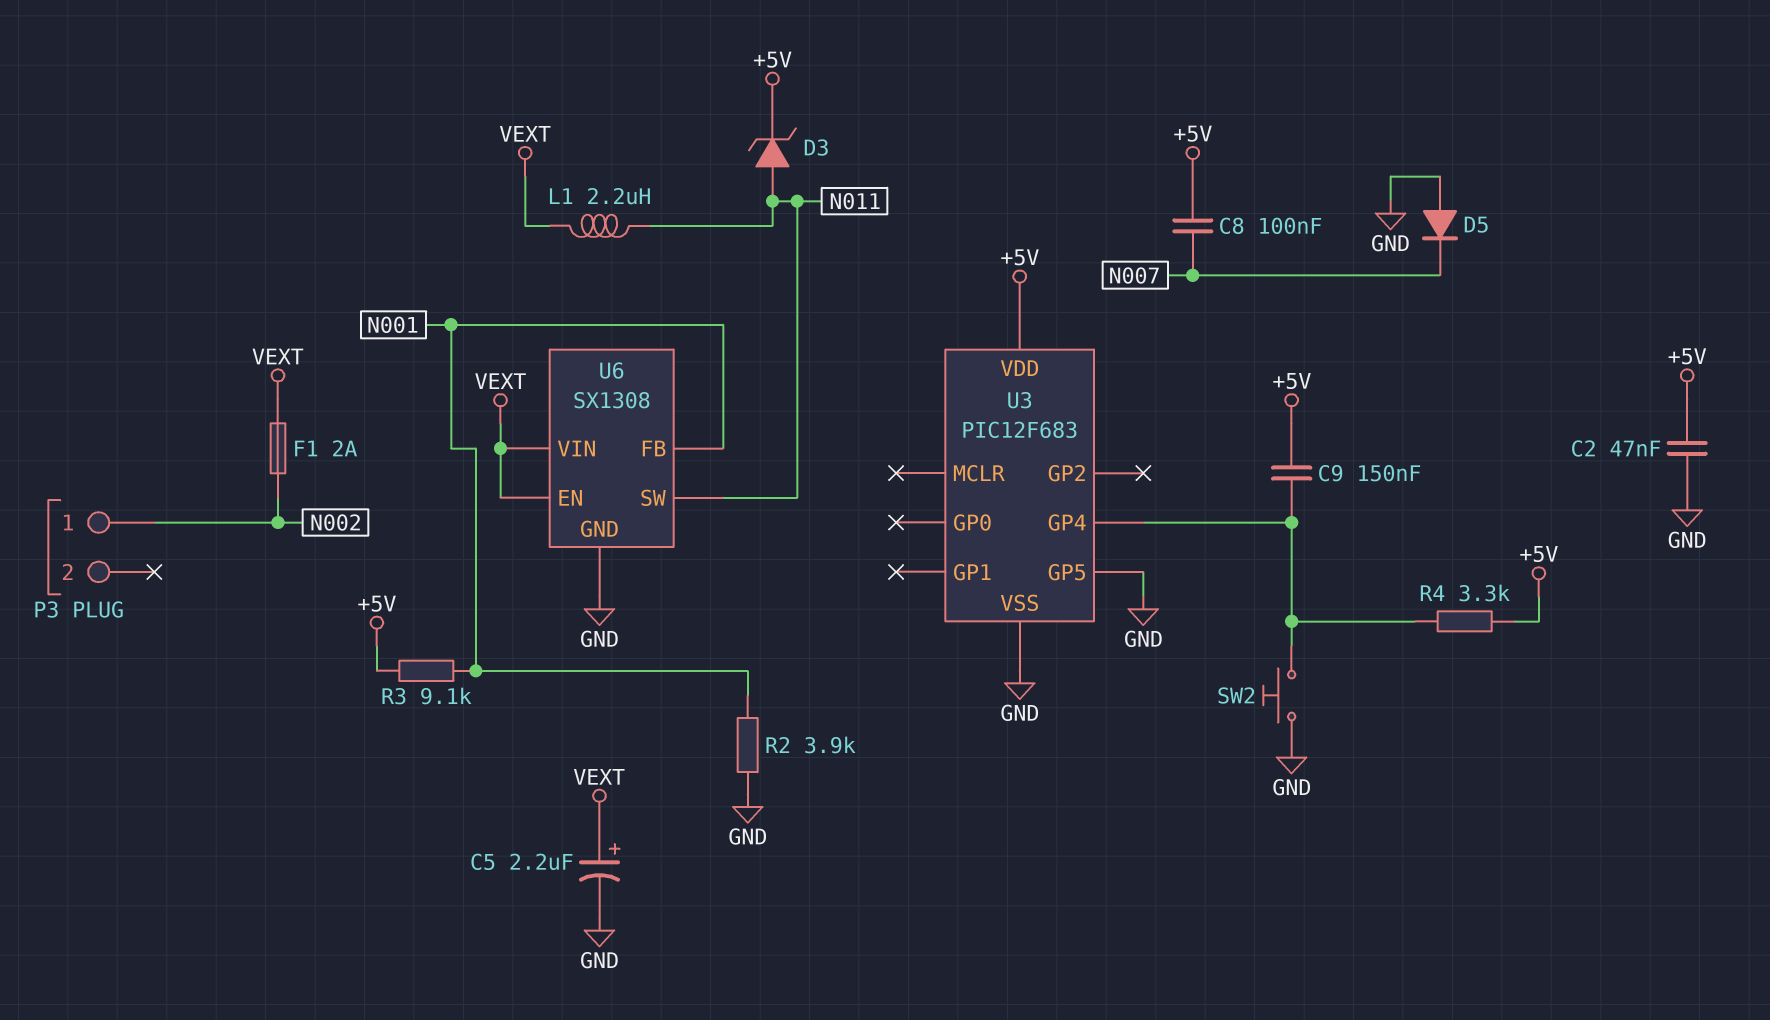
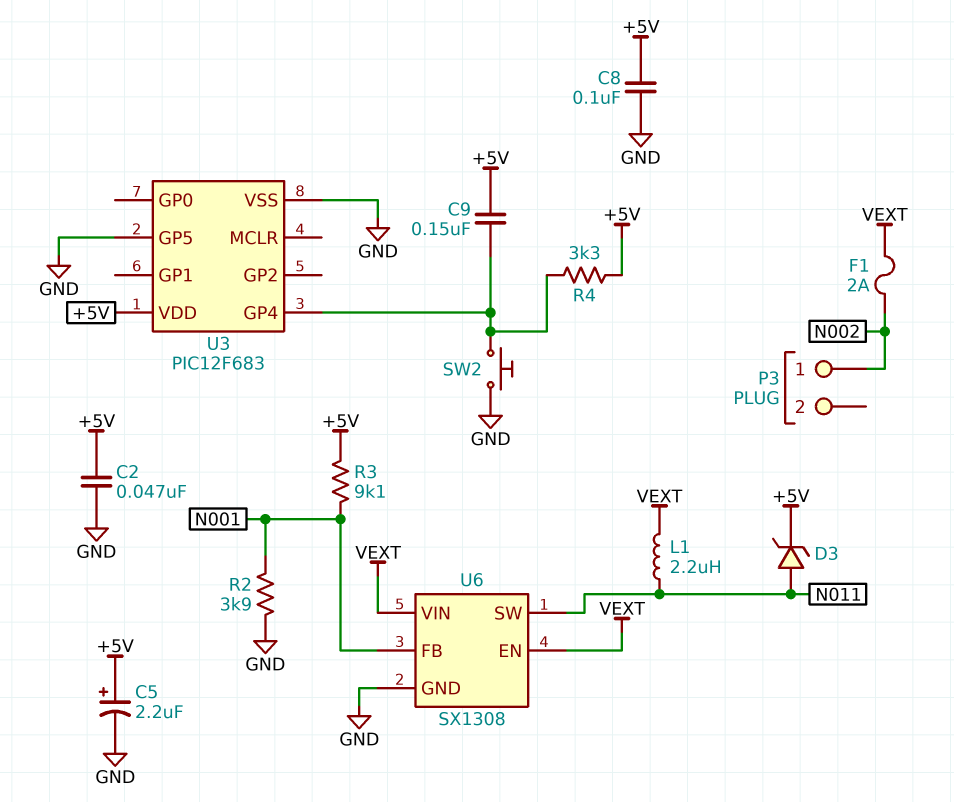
C5: 2.2uF (plus VEXT, minus GND) -> 2.2uF (plus +5V, minus GND)
C8: 100nF (+5V, N007) -> 100nF (+5V, GND)
D5: diode (A GND, K N007) -> none

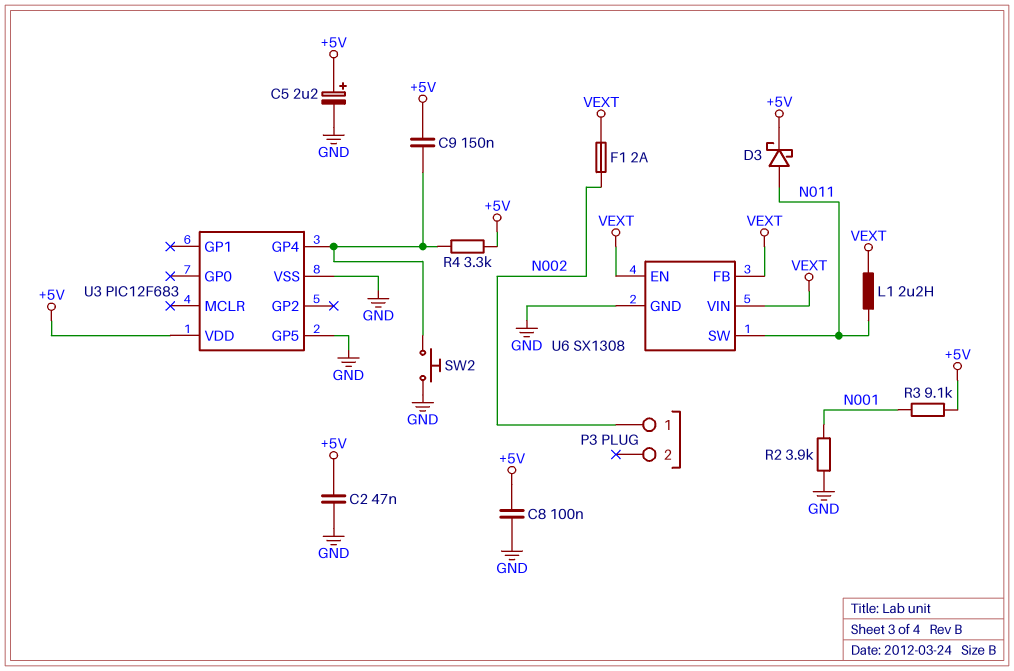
D3: zener (A N011, K +5V) -> schottky (A N011, K +5V)
U6 pin FB: N001 -> VEXT

